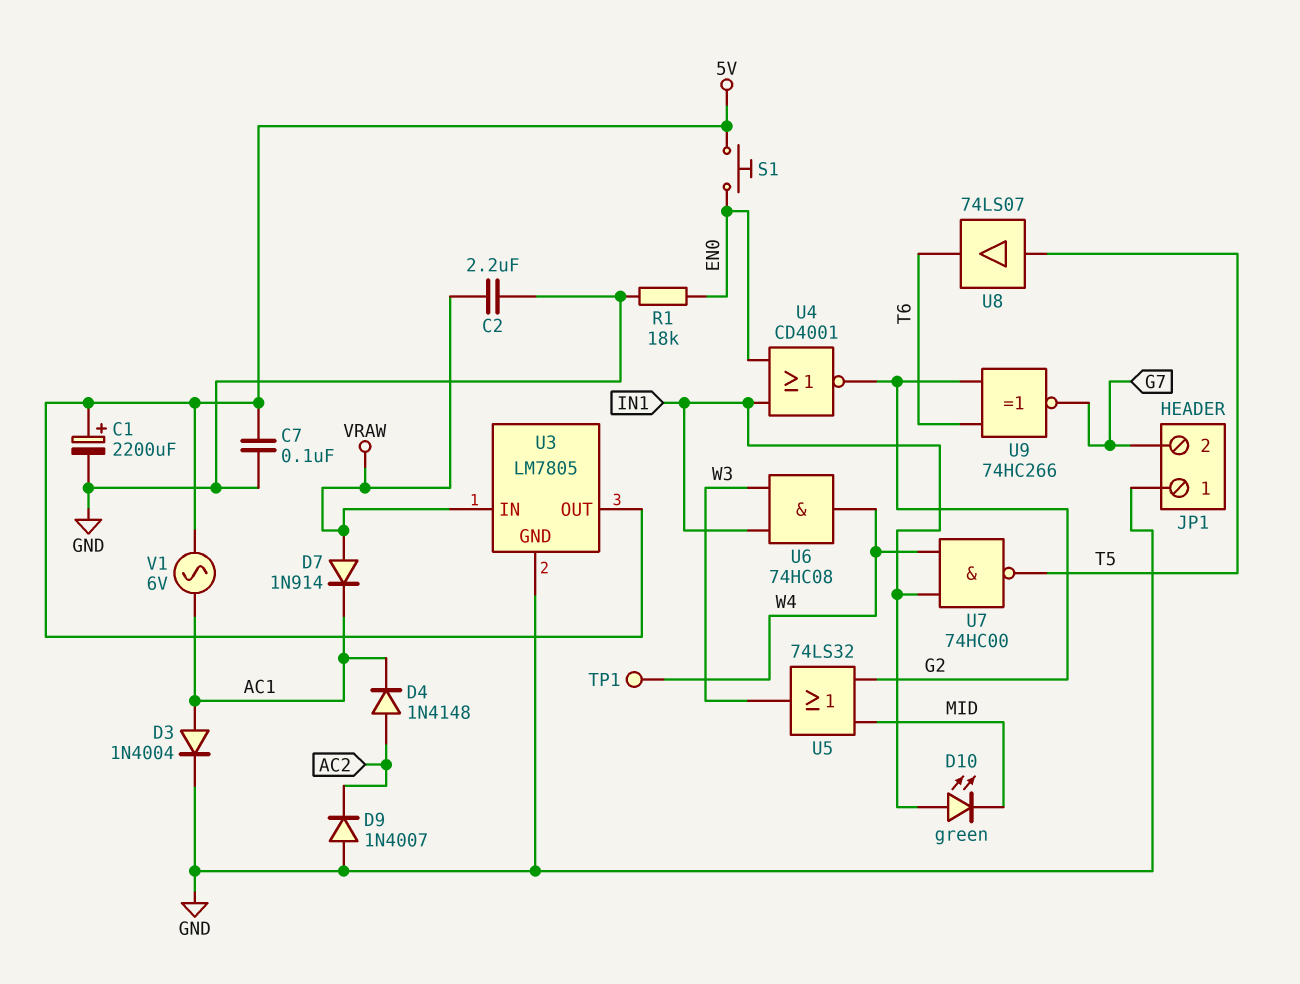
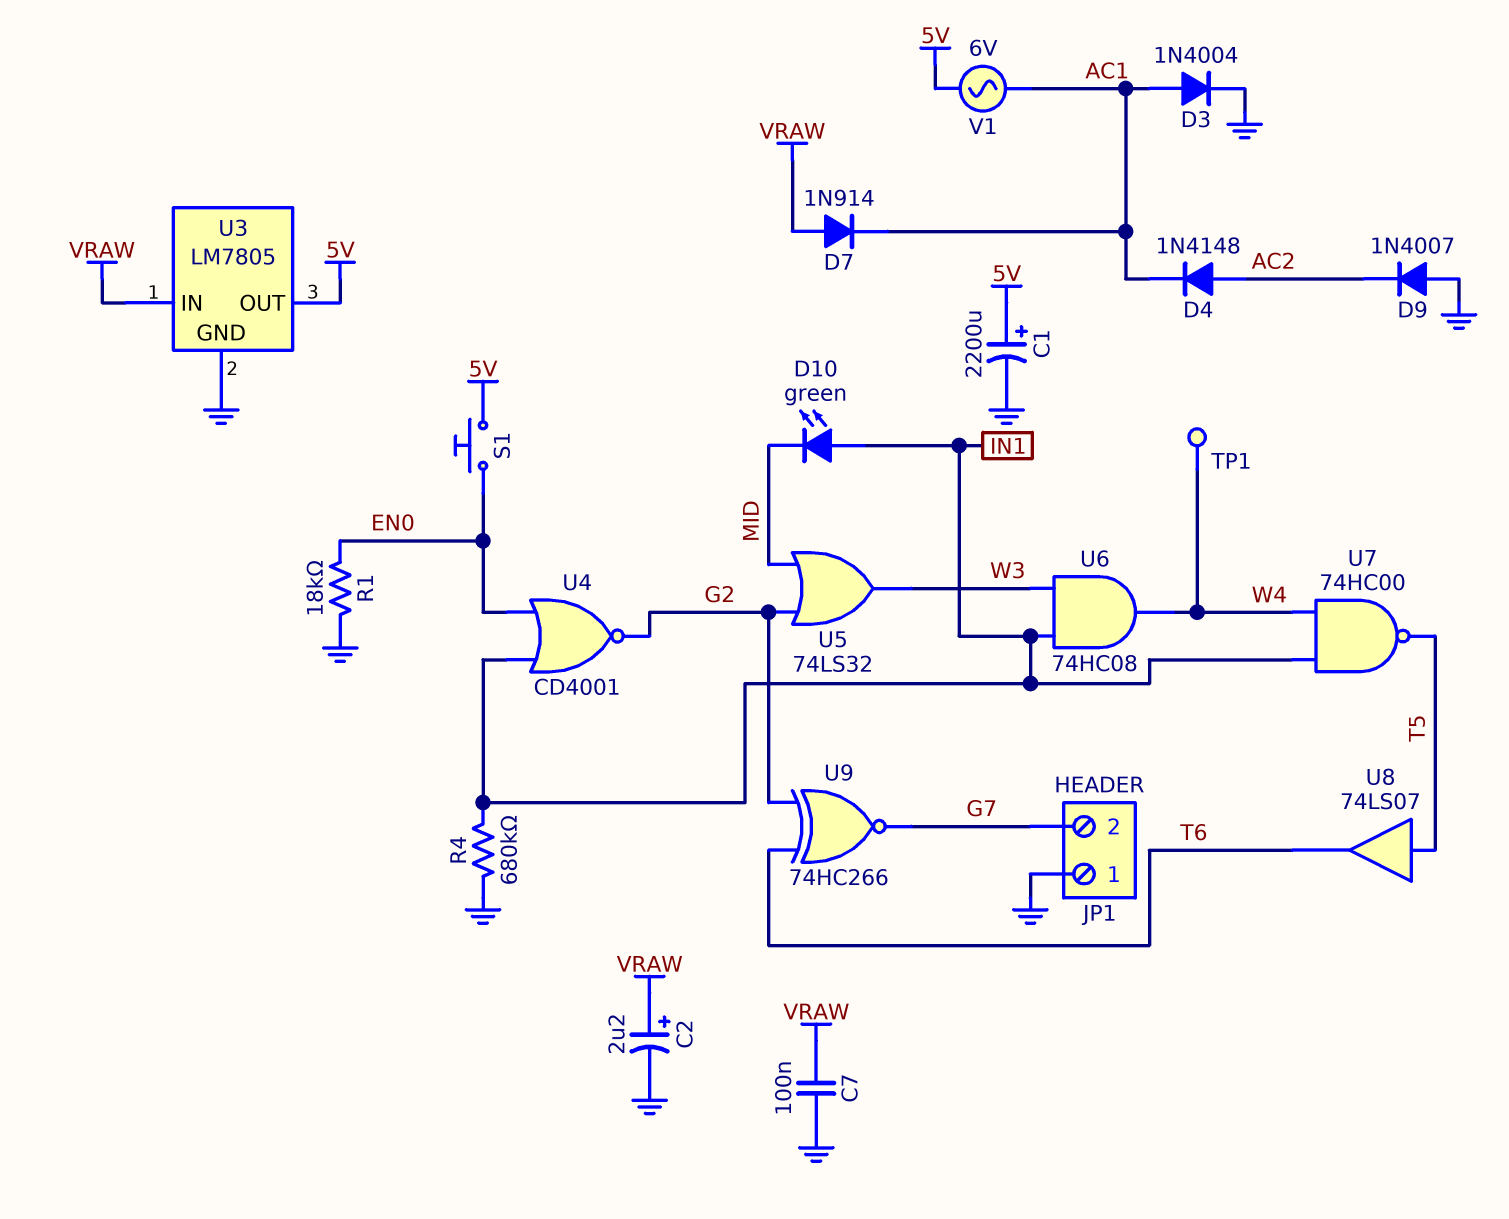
C2: 2.2uF (GND, VRAW) -> 2.2uF (plus VRAW, minus GND)
C7: 100nF (5V, GND) -> 100nF (GND, VRAW)
R4: none -> 680k (GND, IN1)

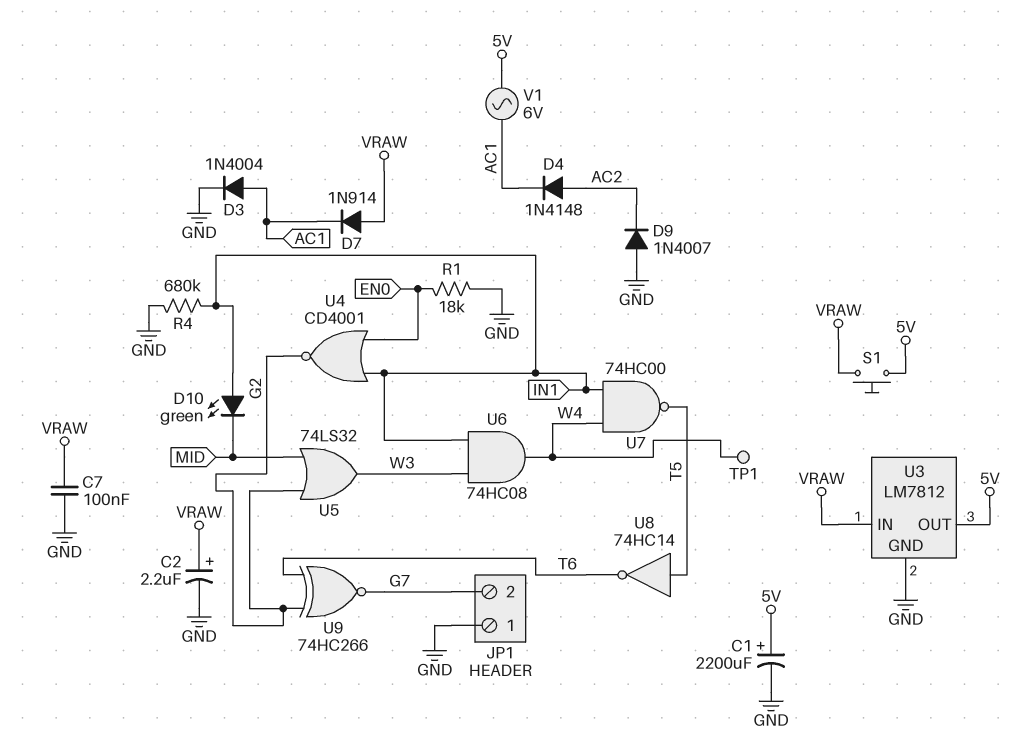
S1: button (5V, EN0) -> button (5V, VRAW)
U3: LM7805 -> LM7812
U8: buffer 74LS07 (in T5, out T6) -> NOT 74HC14 (in T5, out T6)

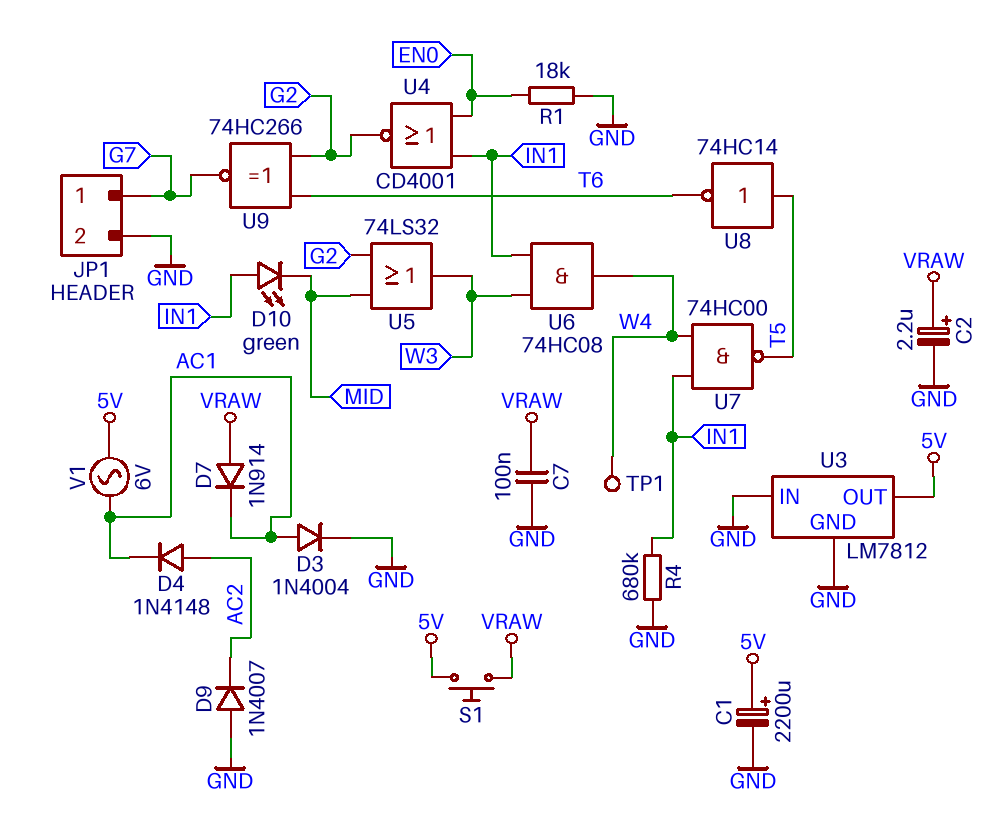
JP1 pin 1: GND -> G7
JP1 pin 2: G7 -> GND
U3 pin IN: VRAW -> GND

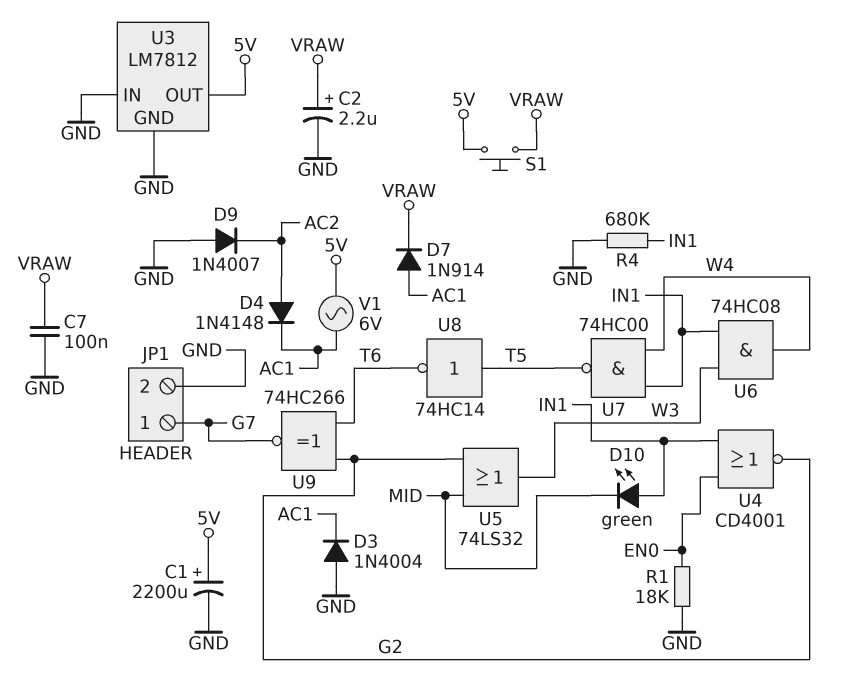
D3: diode 1N4004 (A AC1, K GND) -> diode 1N4004 (A GND, K AC1)
D7: diode 1N914 (A VRAW, K AC1) -> diode 1N914 (A AC1, K VRAW)
TP1: test point (W4) -> none

